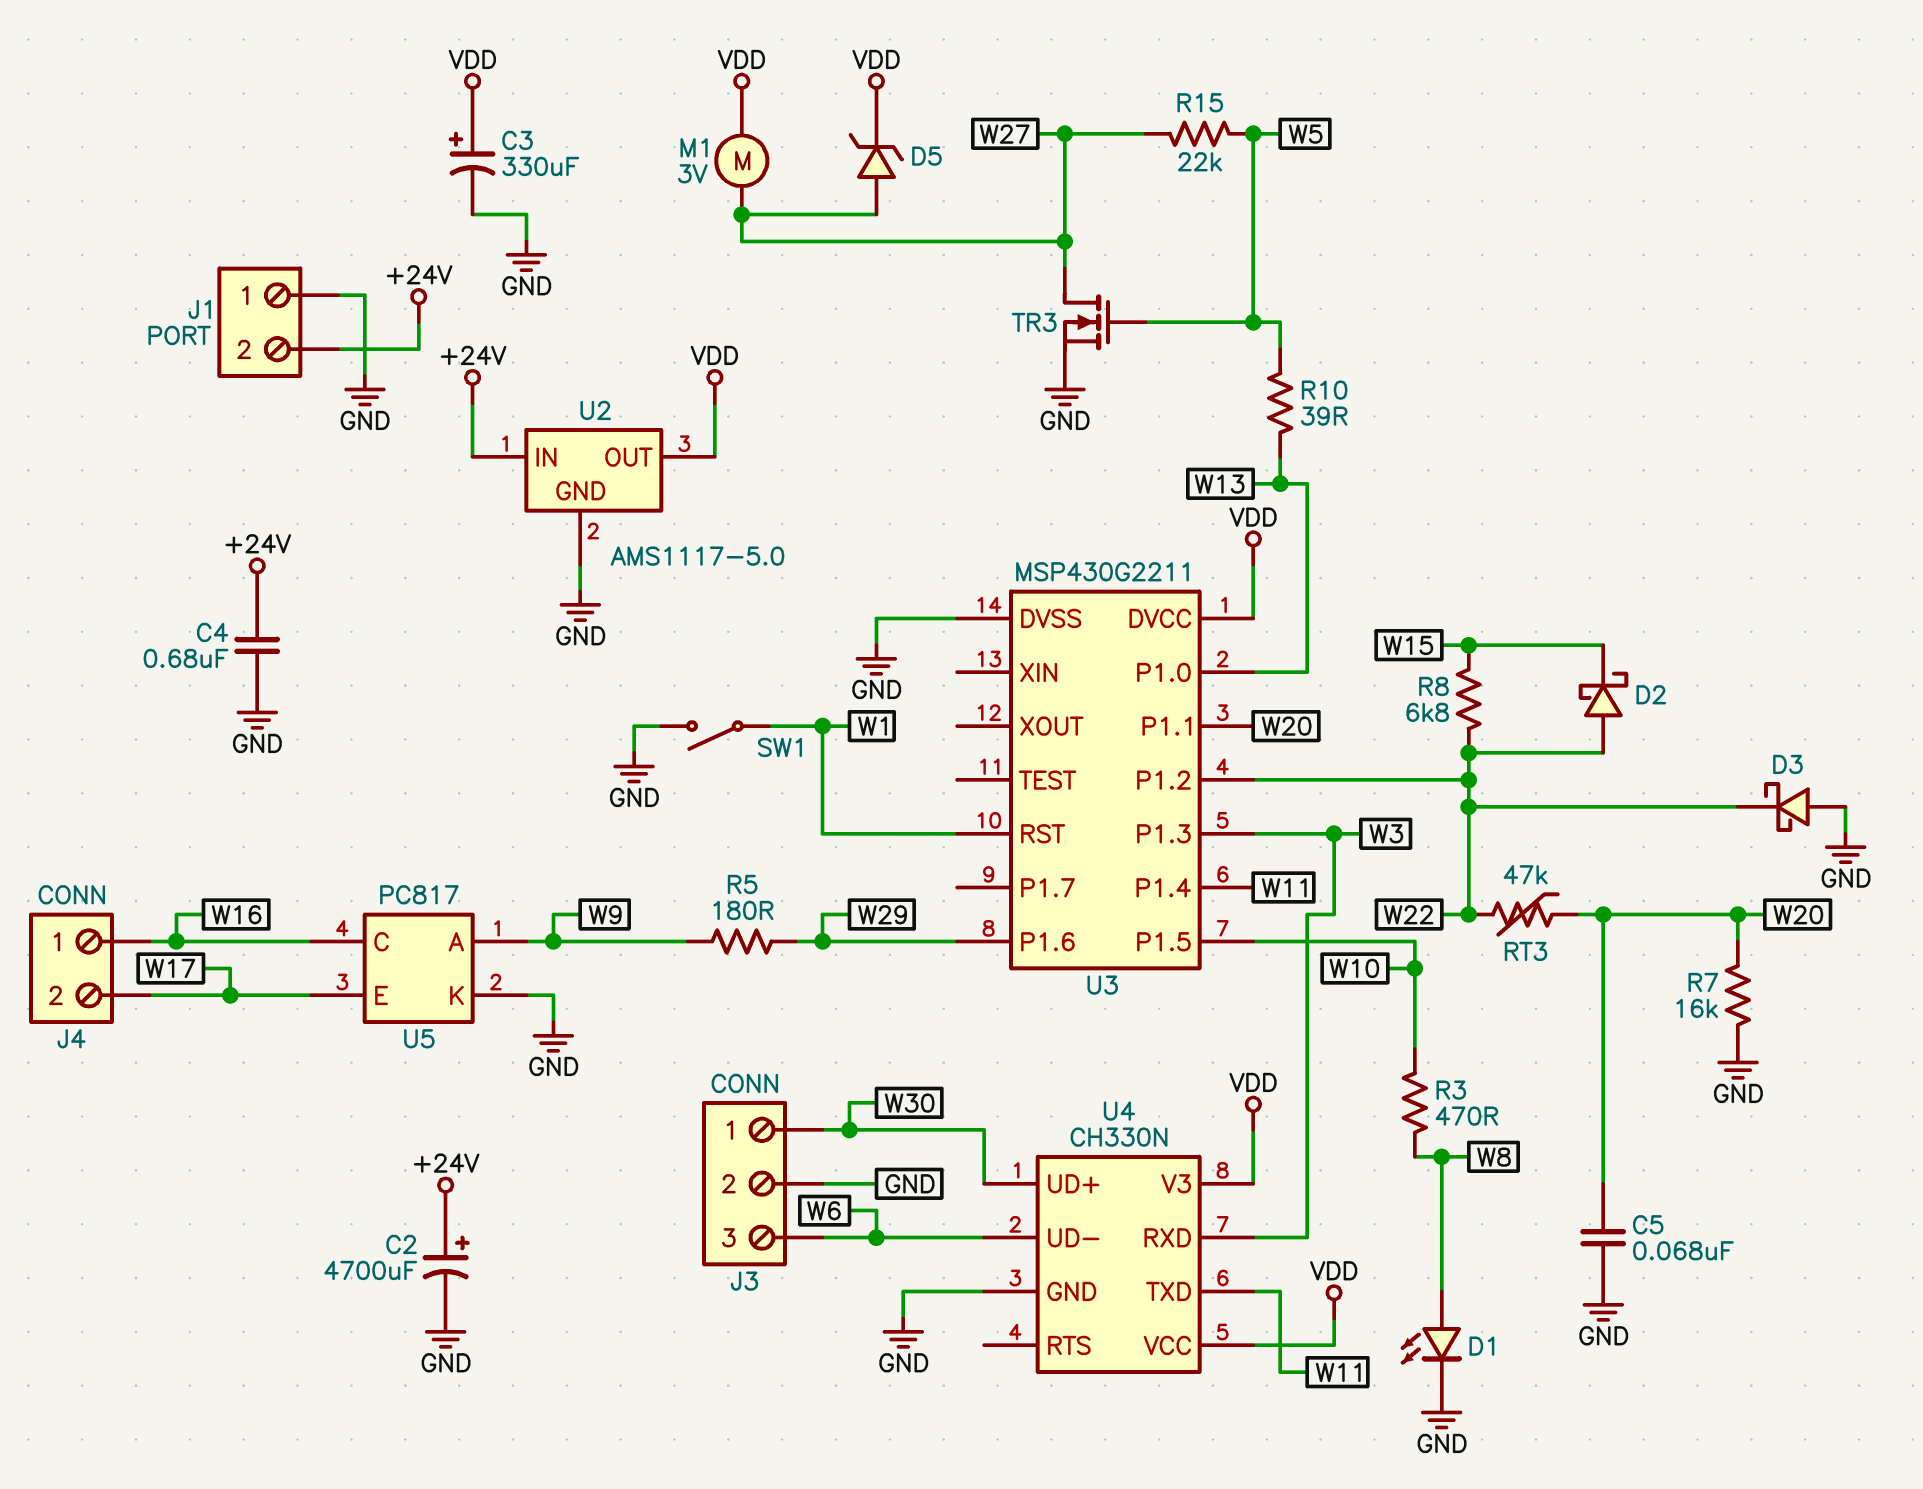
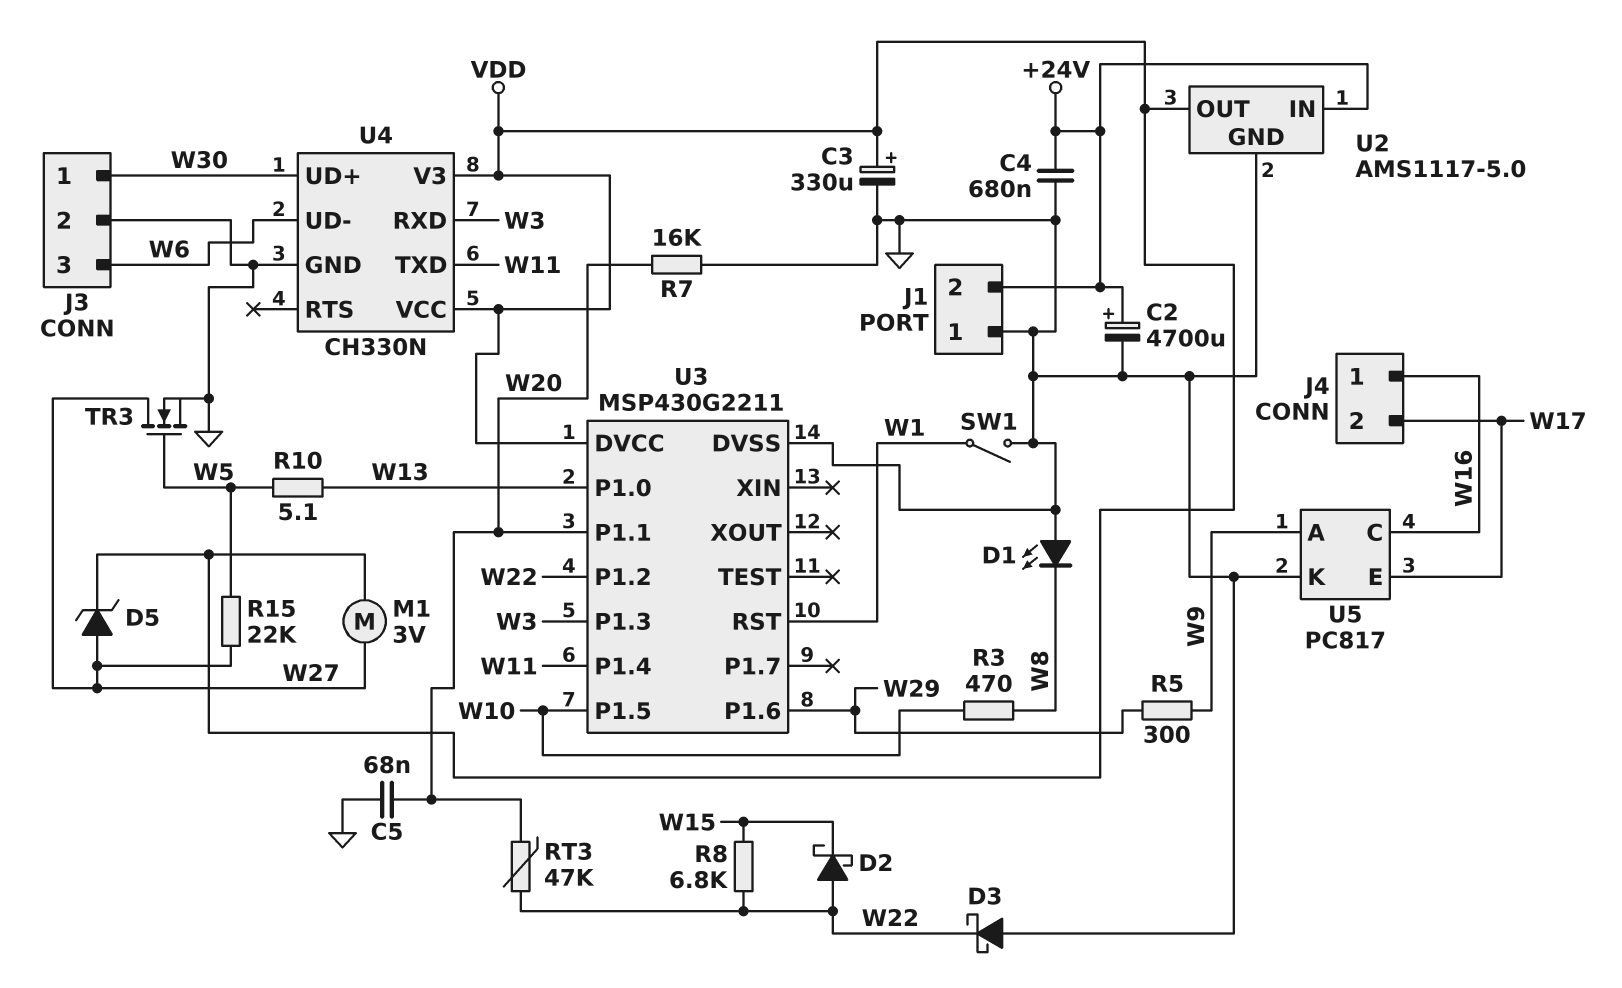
D1: LED (A W8, K GND) -> LED (A GND, K W8)
R5: 180 (W9, W29) -> 300 (W9, W29)
R10: 39 (W5, W13) -> 5.1 (W5, W13)

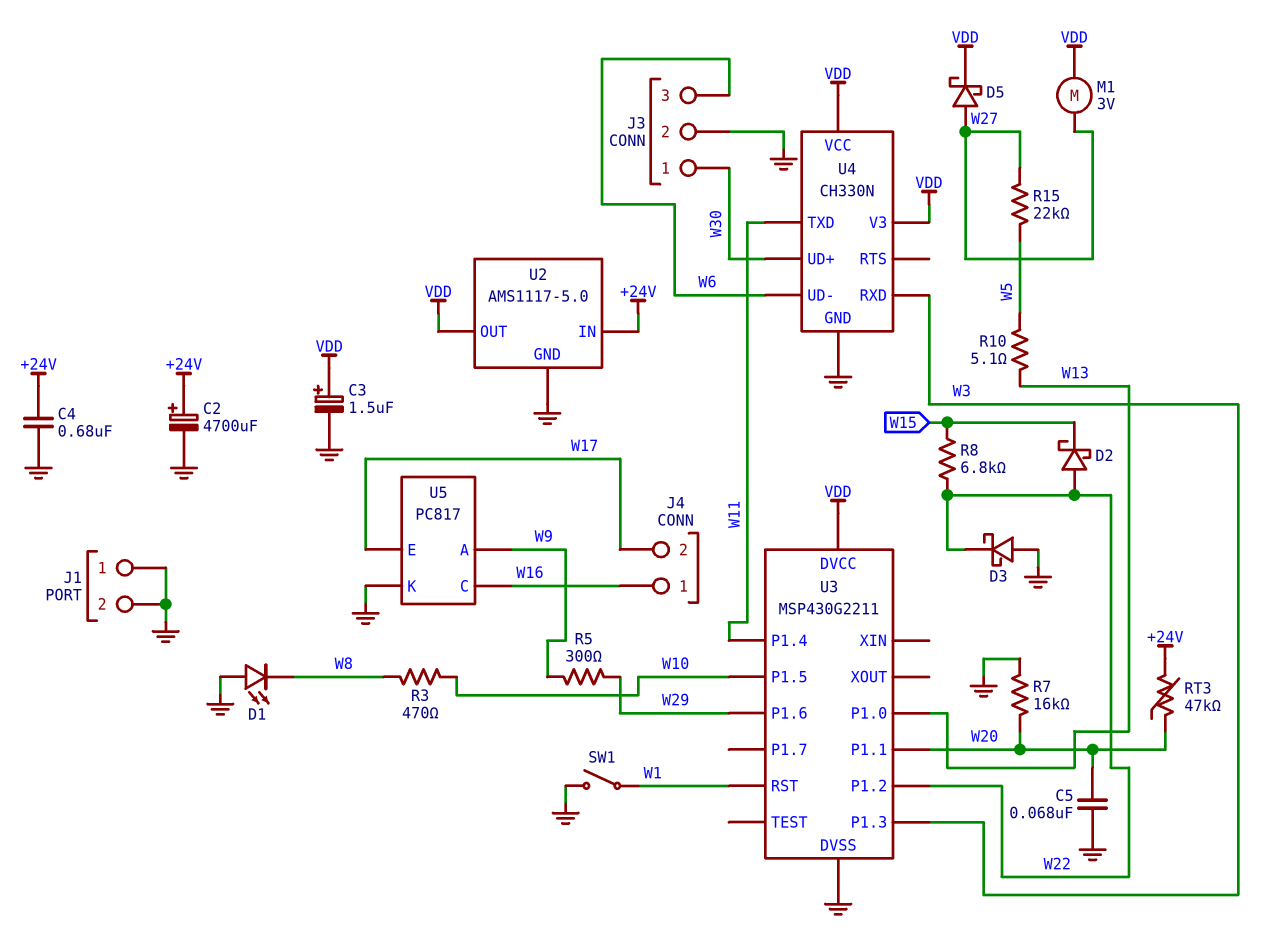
C3: 330uF (plus VDD, minus GND) -> 1.5uF (plus VDD, minus GND)
D5: zener (A W27, K VDD) -> schottky (A W27, K VDD)
J1 pin 2: +24V -> GND
RT3: 47k (W20, W22) -> 47k (+24V, W20)
TR3: NMOS (G W5, D W27, S GND) -> none

